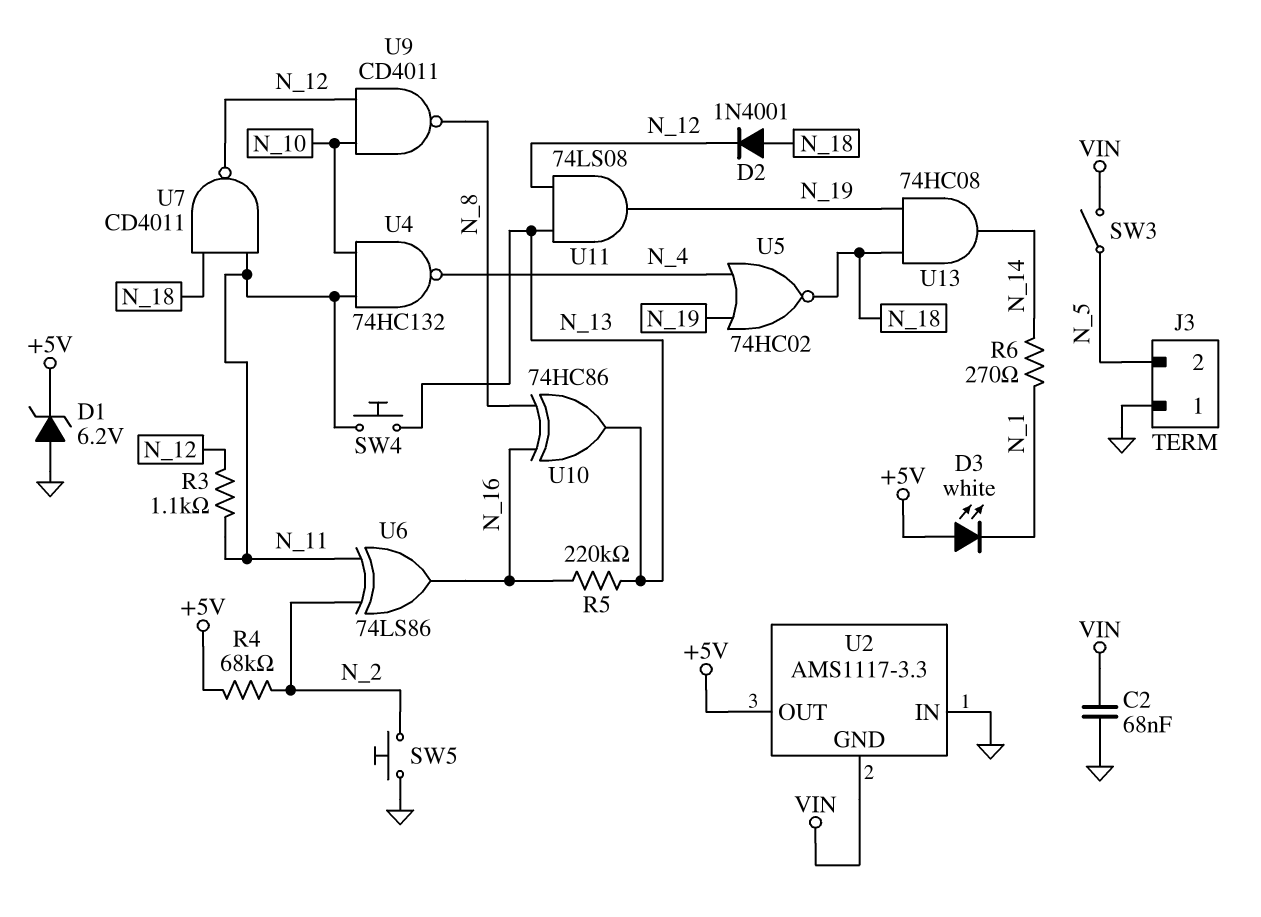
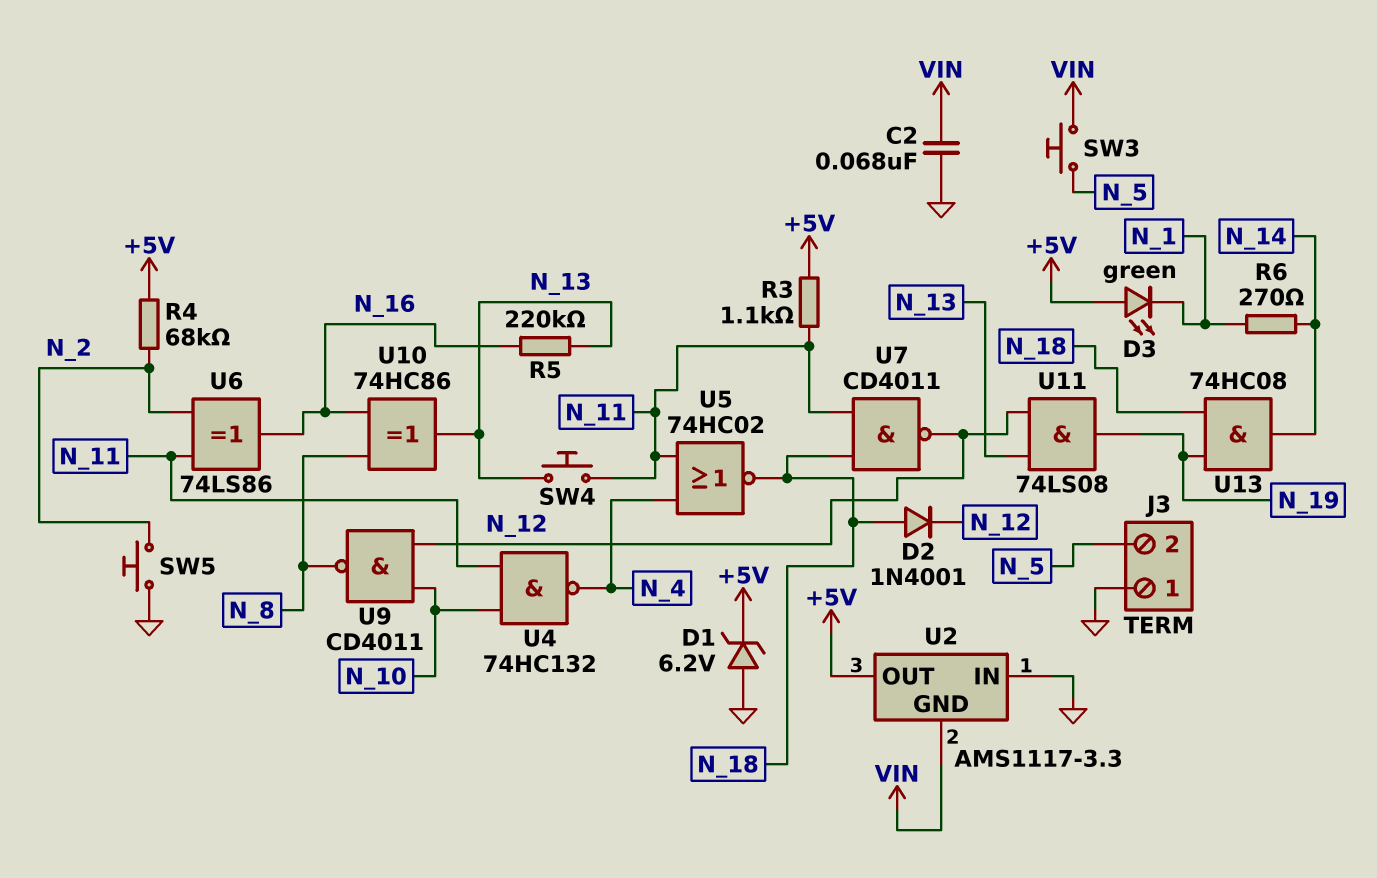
D3: LED white (A +5V, K N_1) -> LED green (A +5V, K N_1)
R3: 1.1k (N_11, N_12) -> 1.1k (+5V, N_11)
SW3: switch (N_5, VIN) -> button (N_5, VIN)
U5: NOR 74HC02 (in N_4, in N_19, out N_18) -> NOR 74HC02 (in N_4, in N_11, out N_18)

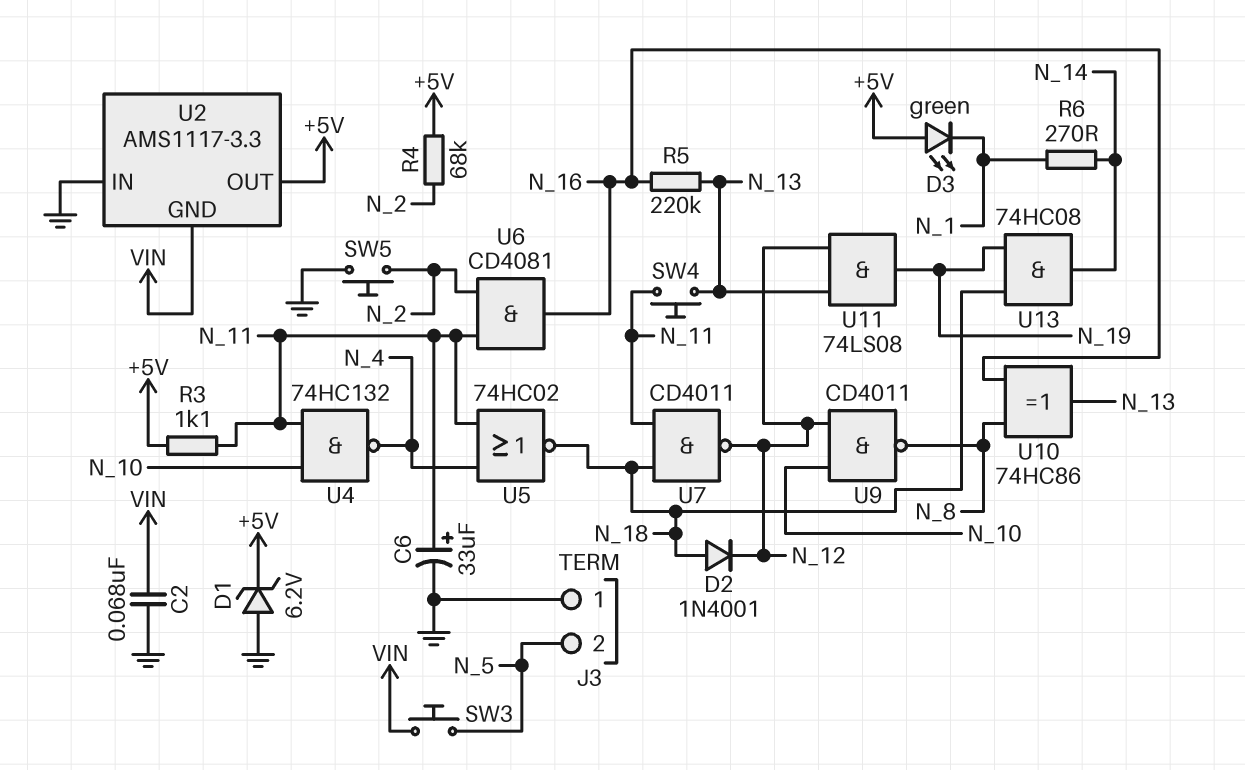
C6: none -> 33uF (plus N_11, minus GND)
U6: XOR 74LS86 (in N_2, in N_11, out N_16) -> AND CD4081 (in N_2, in N_11, out N_16)

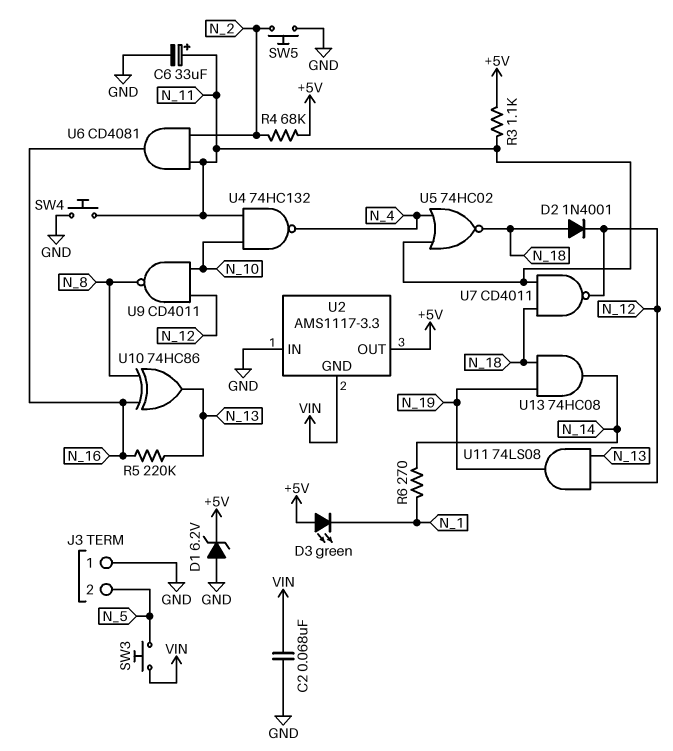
SW4: button (N_11, N_13) -> button (GND, N_11)

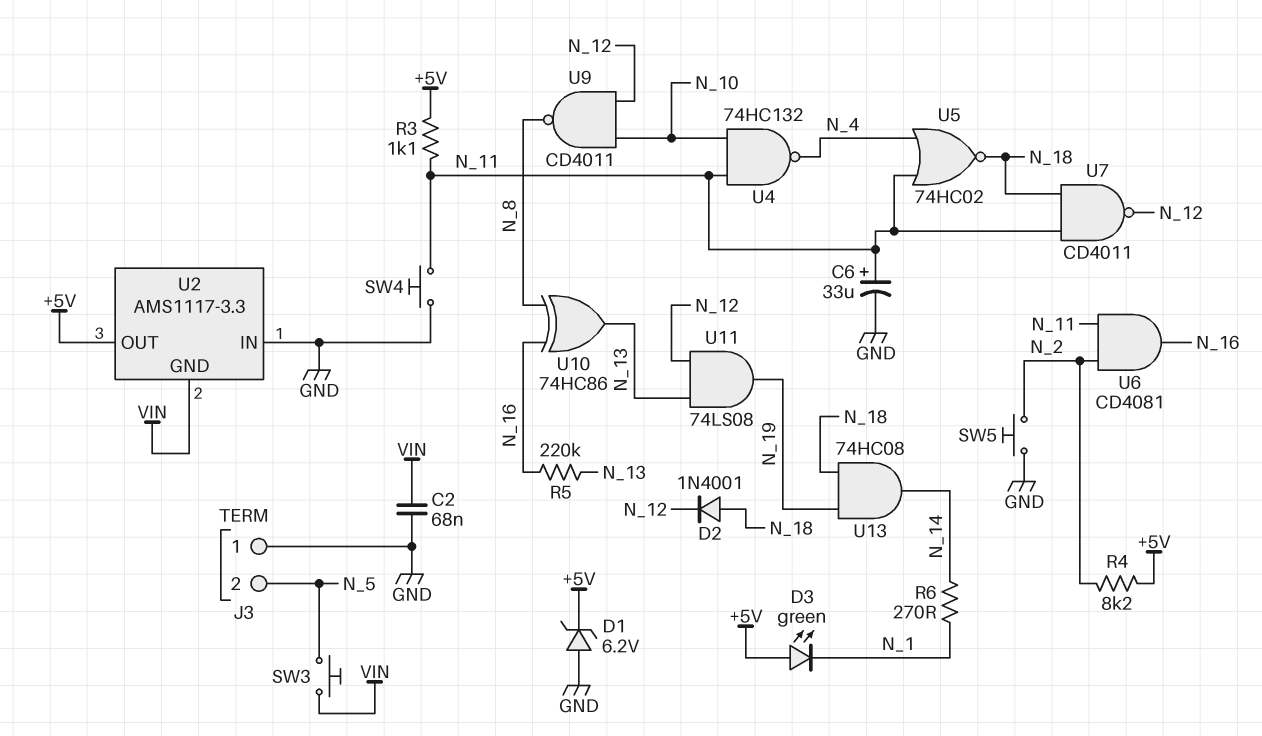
R4: 68k (+5V, N_2) -> 8.2k (+5V, N_2)

